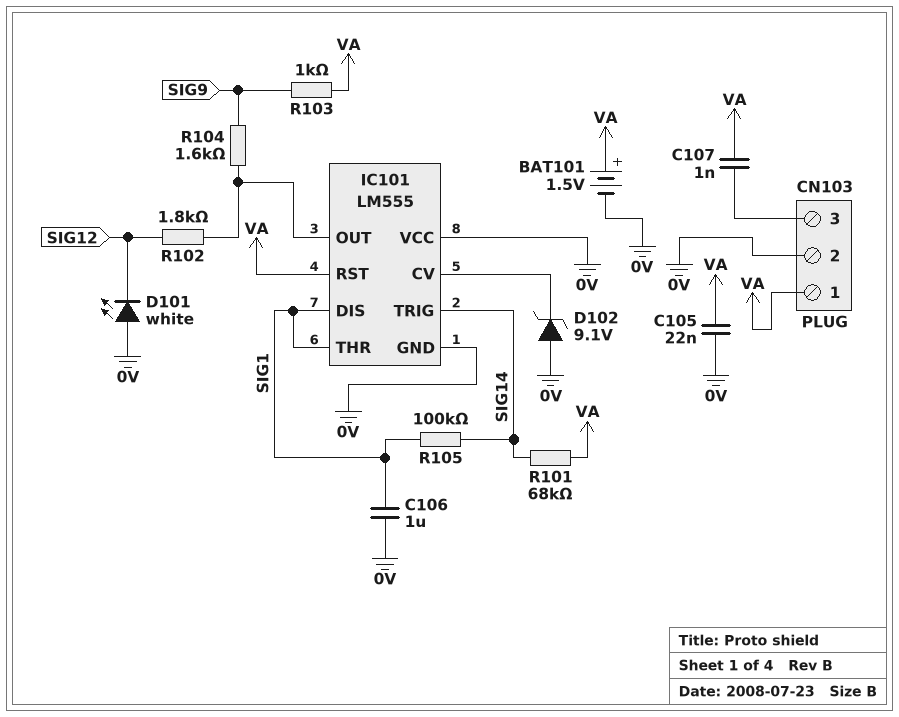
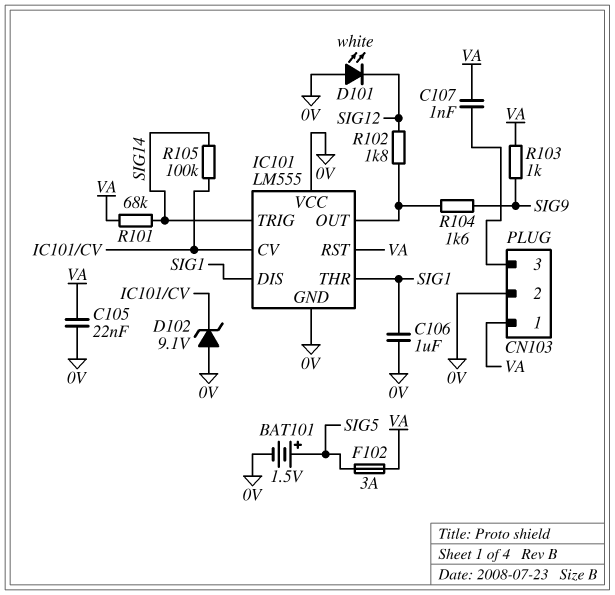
BAT101: 1.5V (plus VA, minus 0V) -> 1.5V (plus SIG5, minus 0V)
F102: none -> 3A (SIG5, VA)
R105: 100k (SIG1, SIG14) -> 100k (IC101/CV, SIG14)

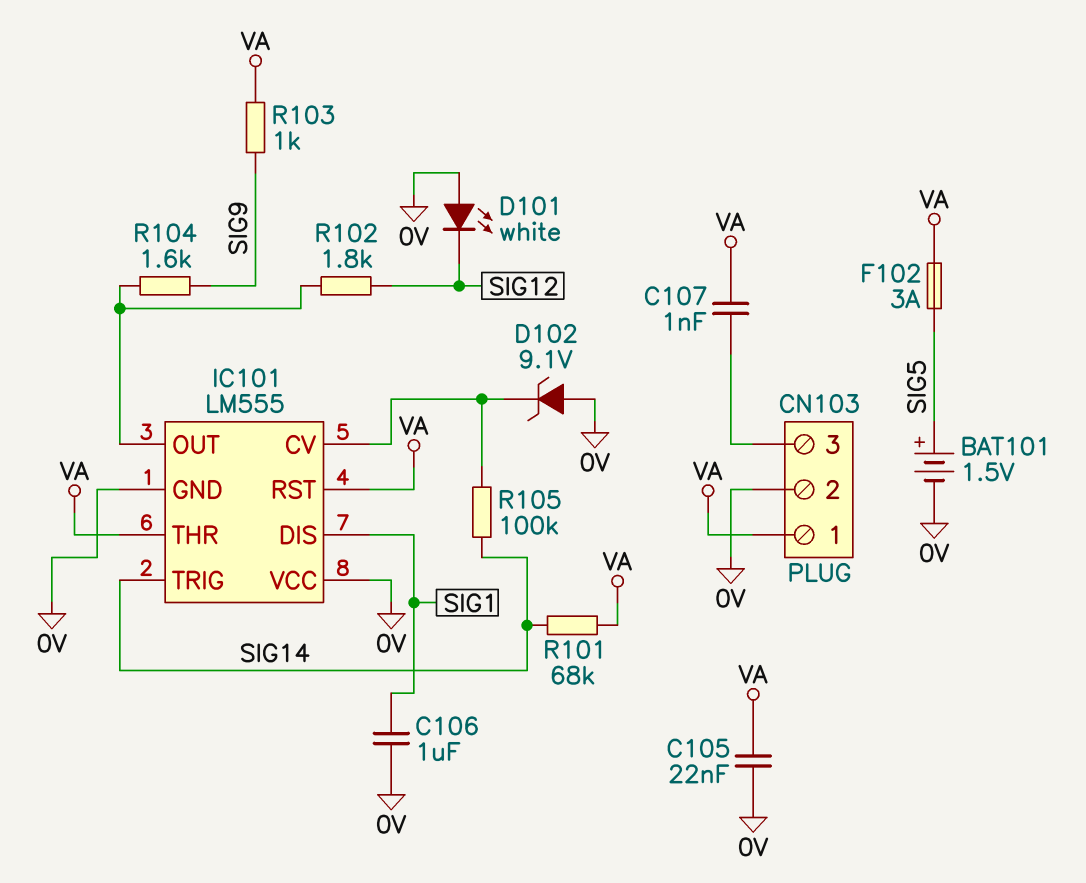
IC101 pin THR: SIG1 -> VA

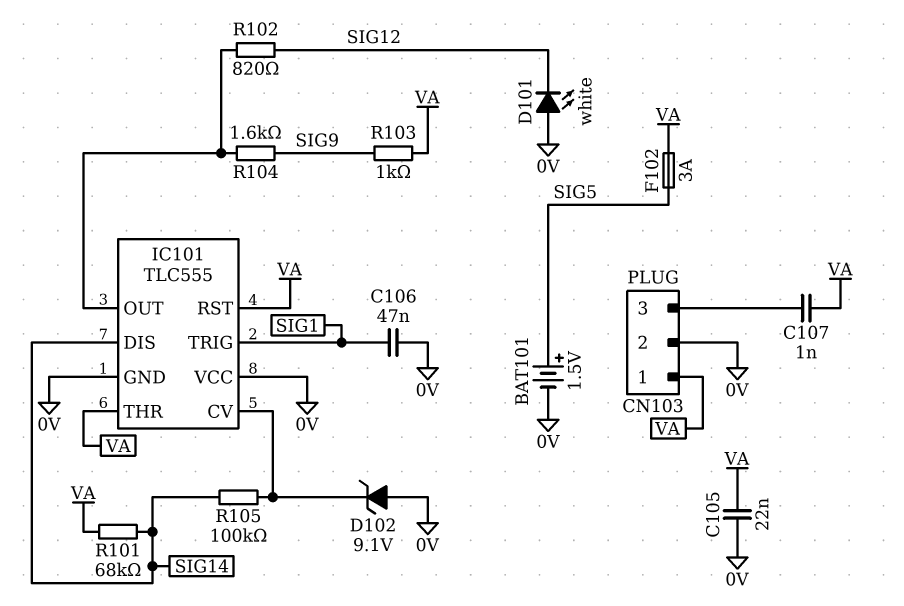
C106: 1uF (0V, SIG1) -> 47nF (0V, SIG1)
IC101: LM555 -> TLC555
IC101 pin DIS: SIG1 -> SIG14
IC101 pin TRIG: SIG14 -> SIG1
R102: 1.8k (IC101/OUT, SIG12) -> 820 (IC101/OUT, SIG12)

